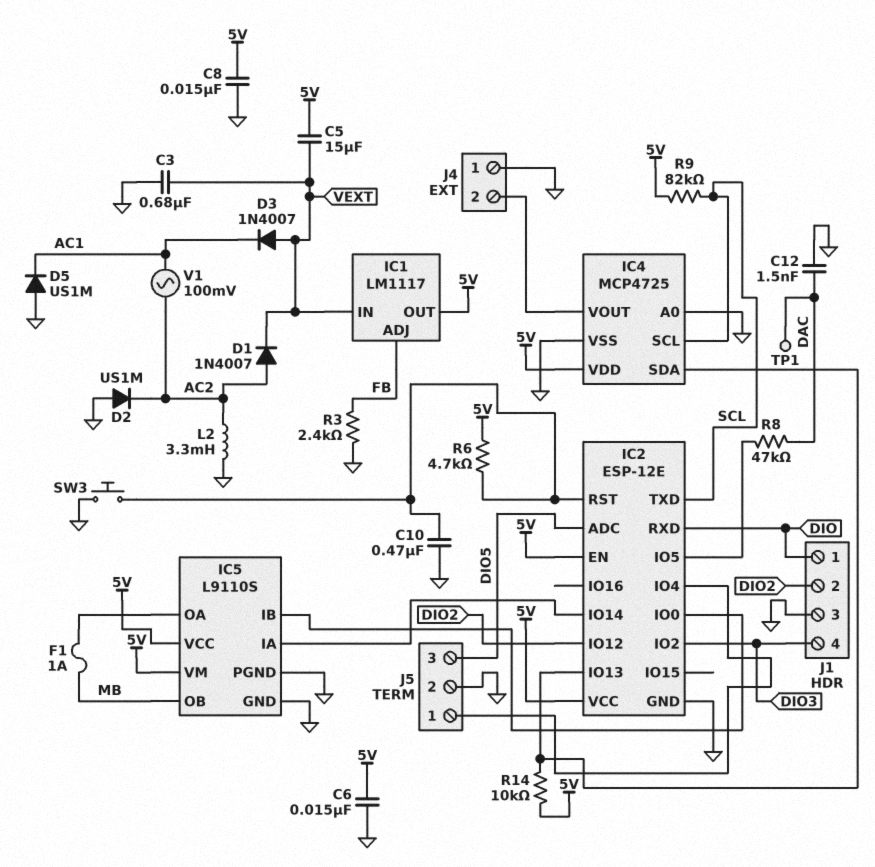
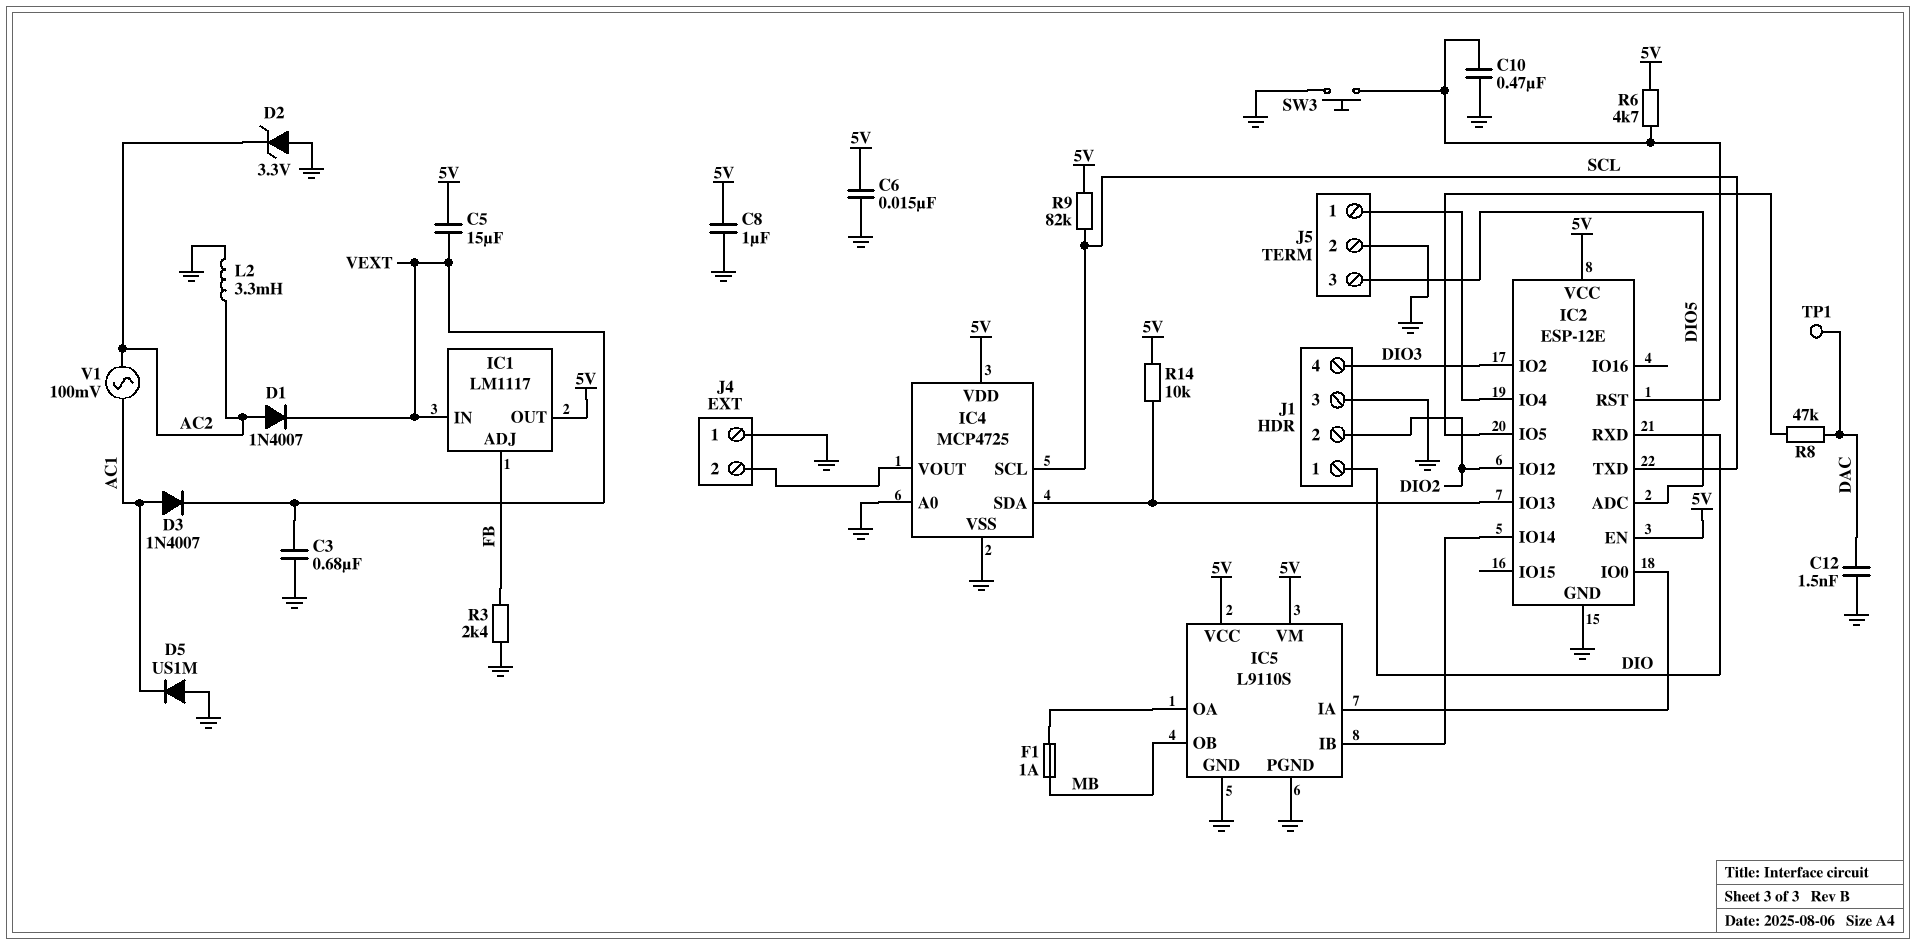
C8: 15nF (5V, GND) -> 1uF (5V, GND)
D2: diode US1M (A GND, K AC2) -> zener 3.3V (A GND, K AC2)
D3: diode 1N4007 (A VEXT, K AC1) -> diode 1N4007 (A AC1, K VEXT)
IC5 pin IA: IC2/IO14 -> IC2/IO0
IC5 pin IB: IC2/IO0 -> IC2/IO14

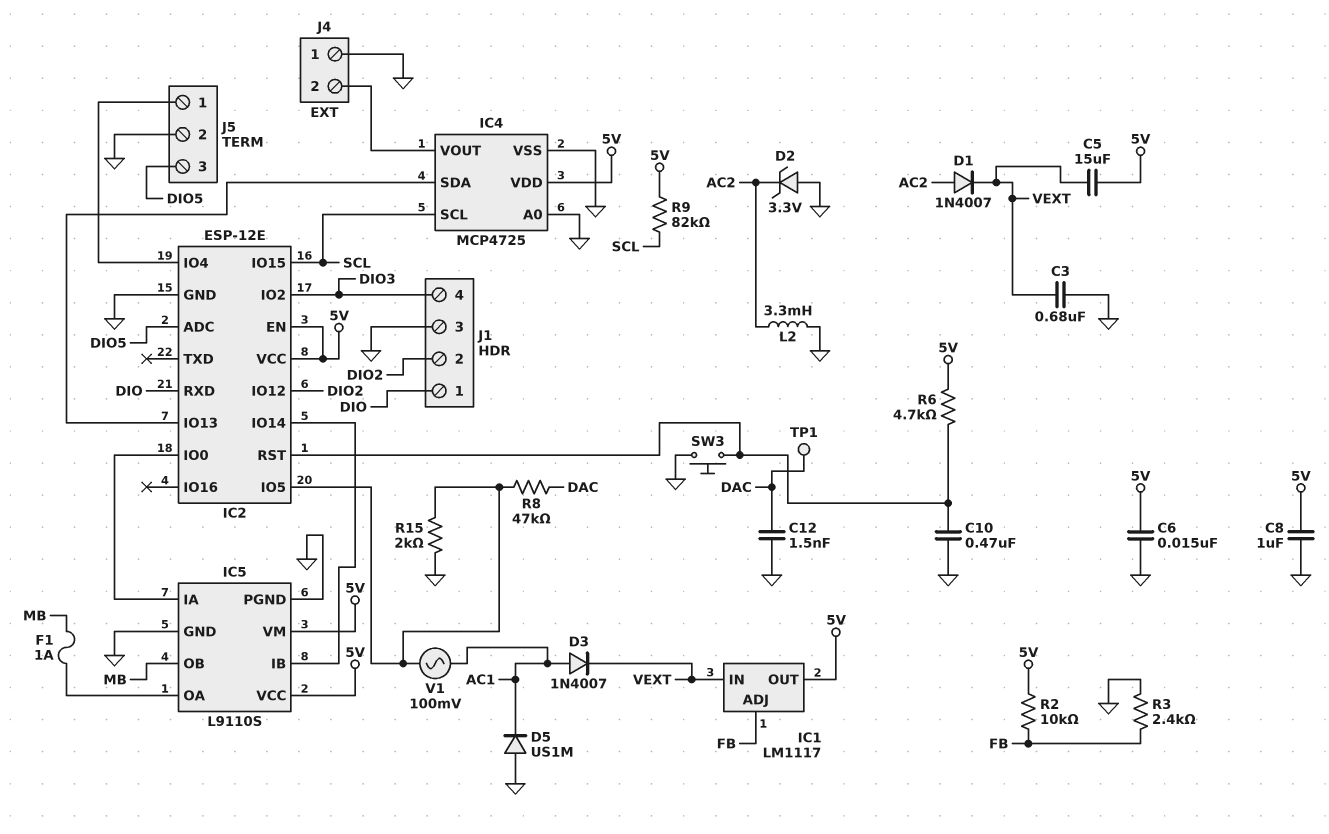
IC2 pin IO15: none -> SCL
IC2 pin TXD: SCL -> none
R2: none -> 10k (5V, FB)
R14: 10k (5V, IC2/IO13) -> none
R15: none -> 2k (GND, IC2/IO5)
V1: AC 100mV (AC1, AC2) -> AC 100mV (AC1, IC2/IO5)

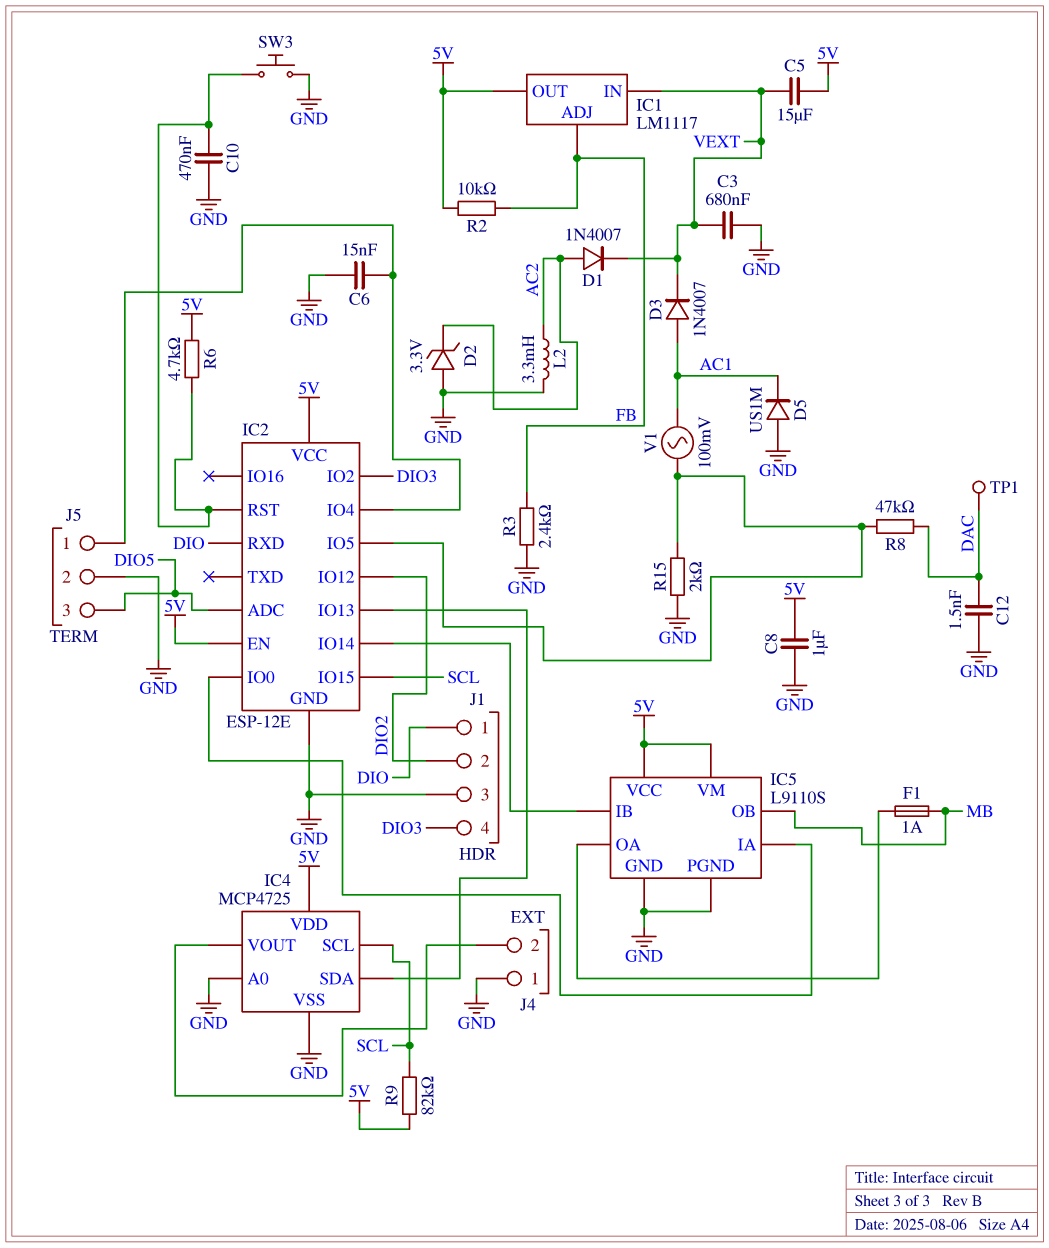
C6: 15nF (5V, GND) -> 15nF (GND, IC2/IO4)

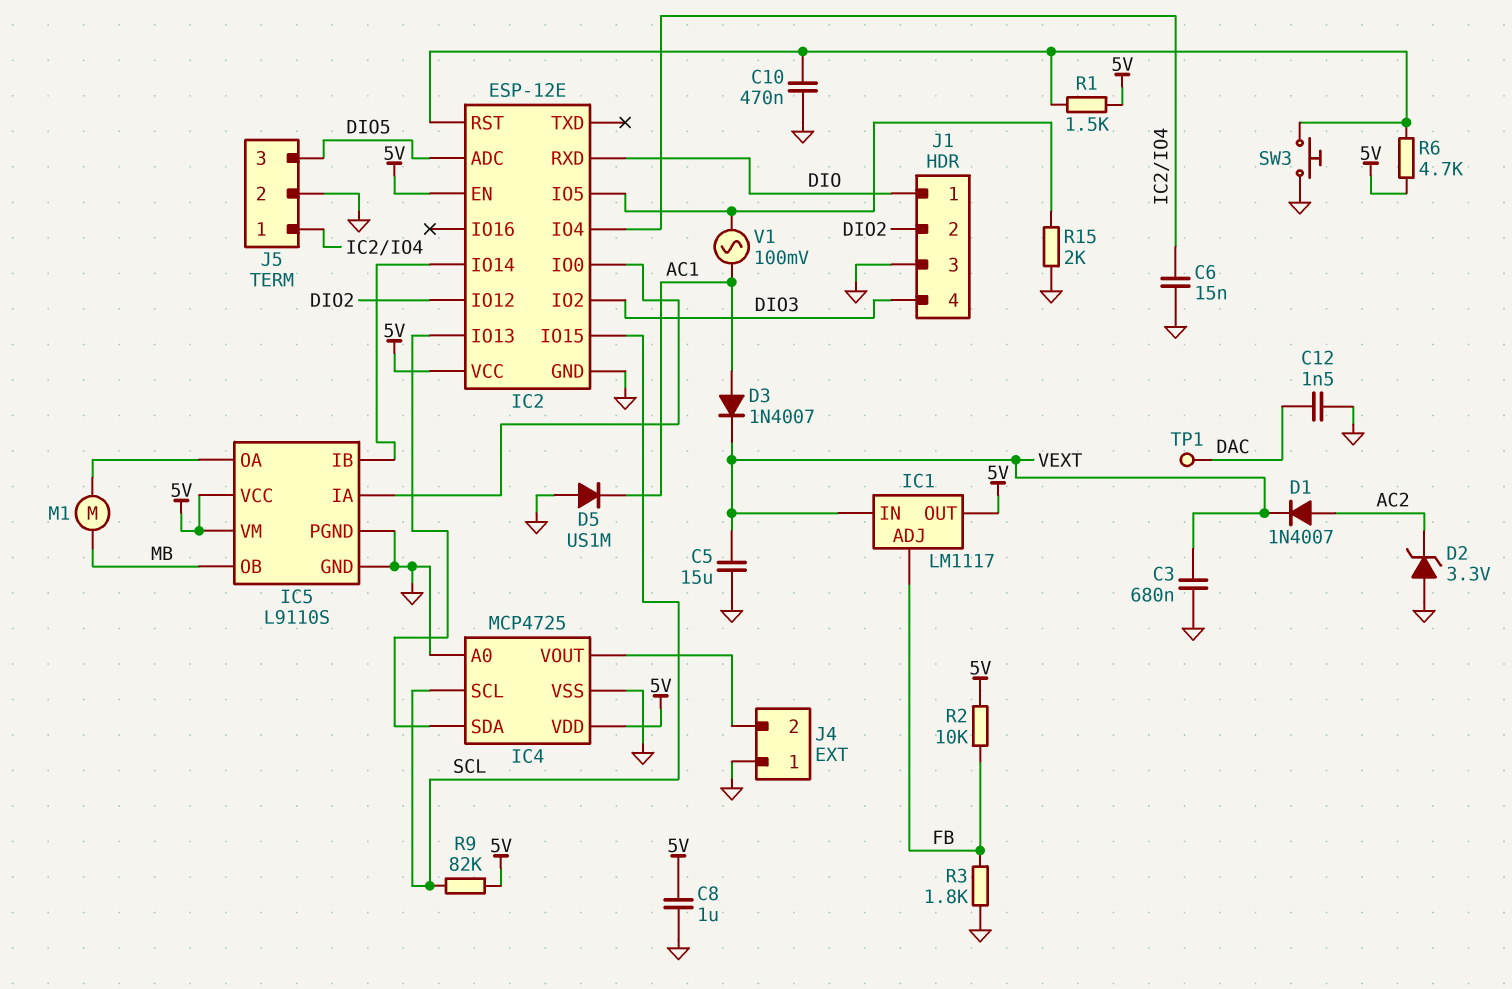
C5: 15uF (5V, VEXT) -> 15uF (GND, VEXT)
F1: 1A (IC5/OA, MB) -> none
L2: 3.3mH (AC2, GND) -> none
M1: none -> motor (IC5/OA, MB)
R1: none -> 1.5k (5V, IC2/RST)
R3: 2.4k (FB, GND) -> 1.8k (FB, GND)
R8: 47k (DAC, IC2/IO5) -> none

